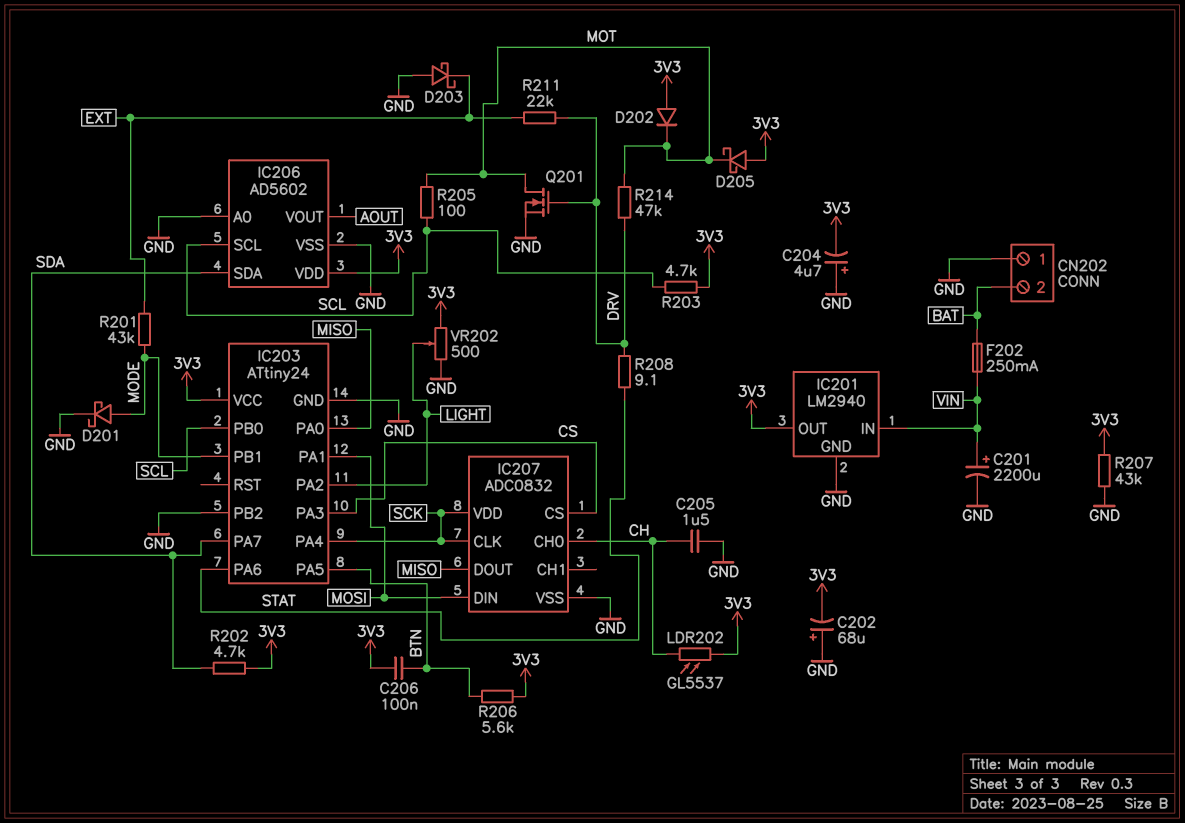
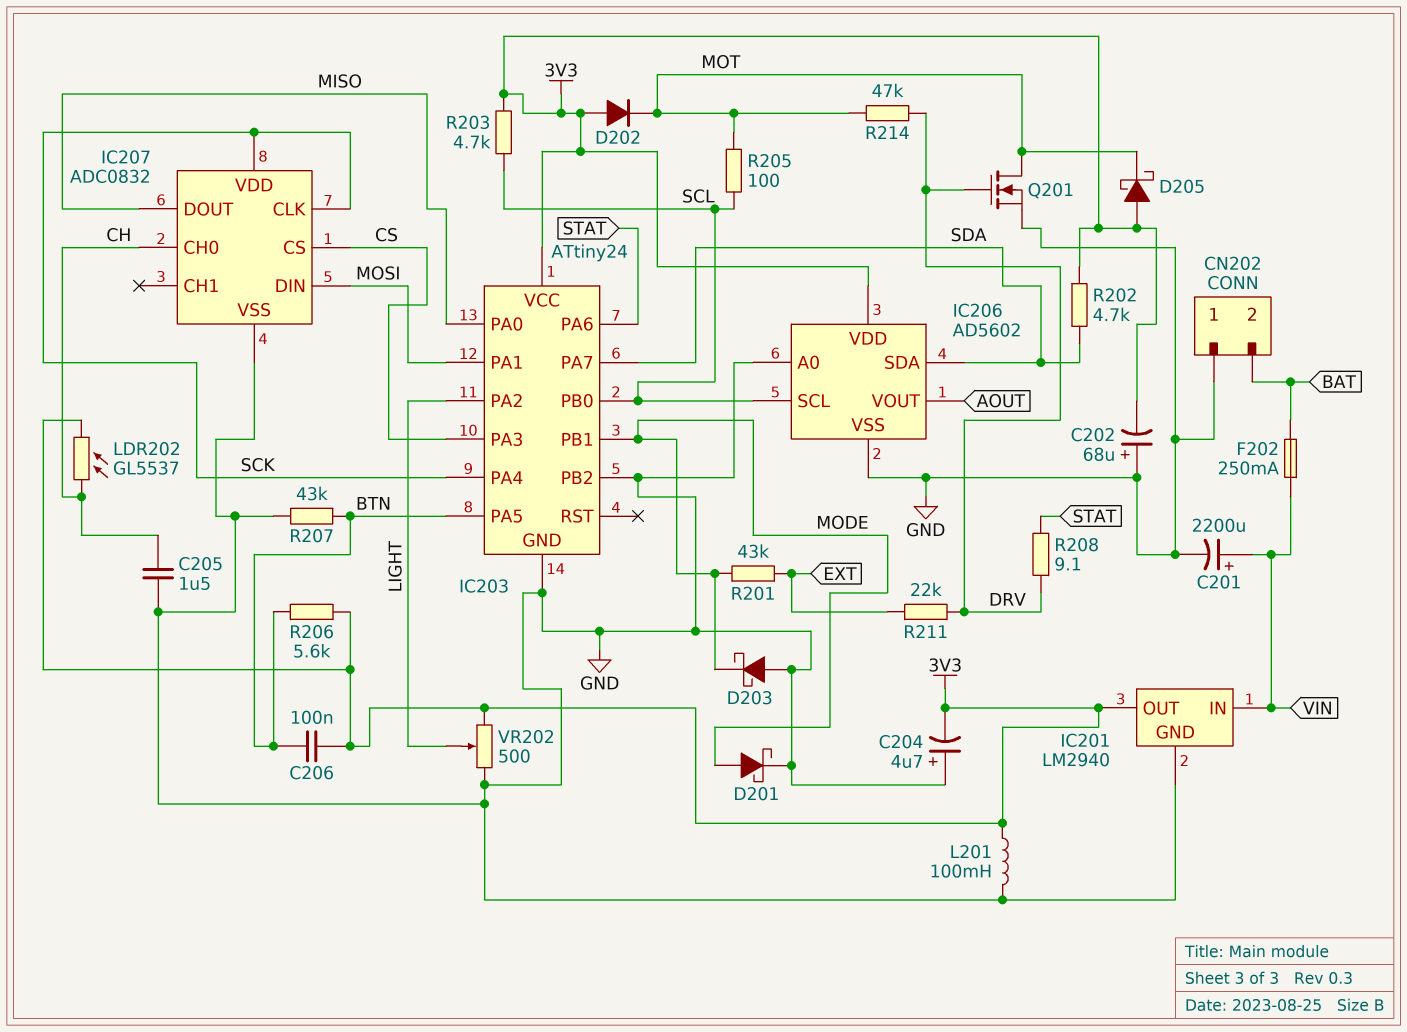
D203: schottky (A GND, K EXT) -> schottky (A GND, K MODE)
L201: none -> 100mH (3V3, GND)
R207: 43k (3V3, GND) -> 43k (BTN, GND)

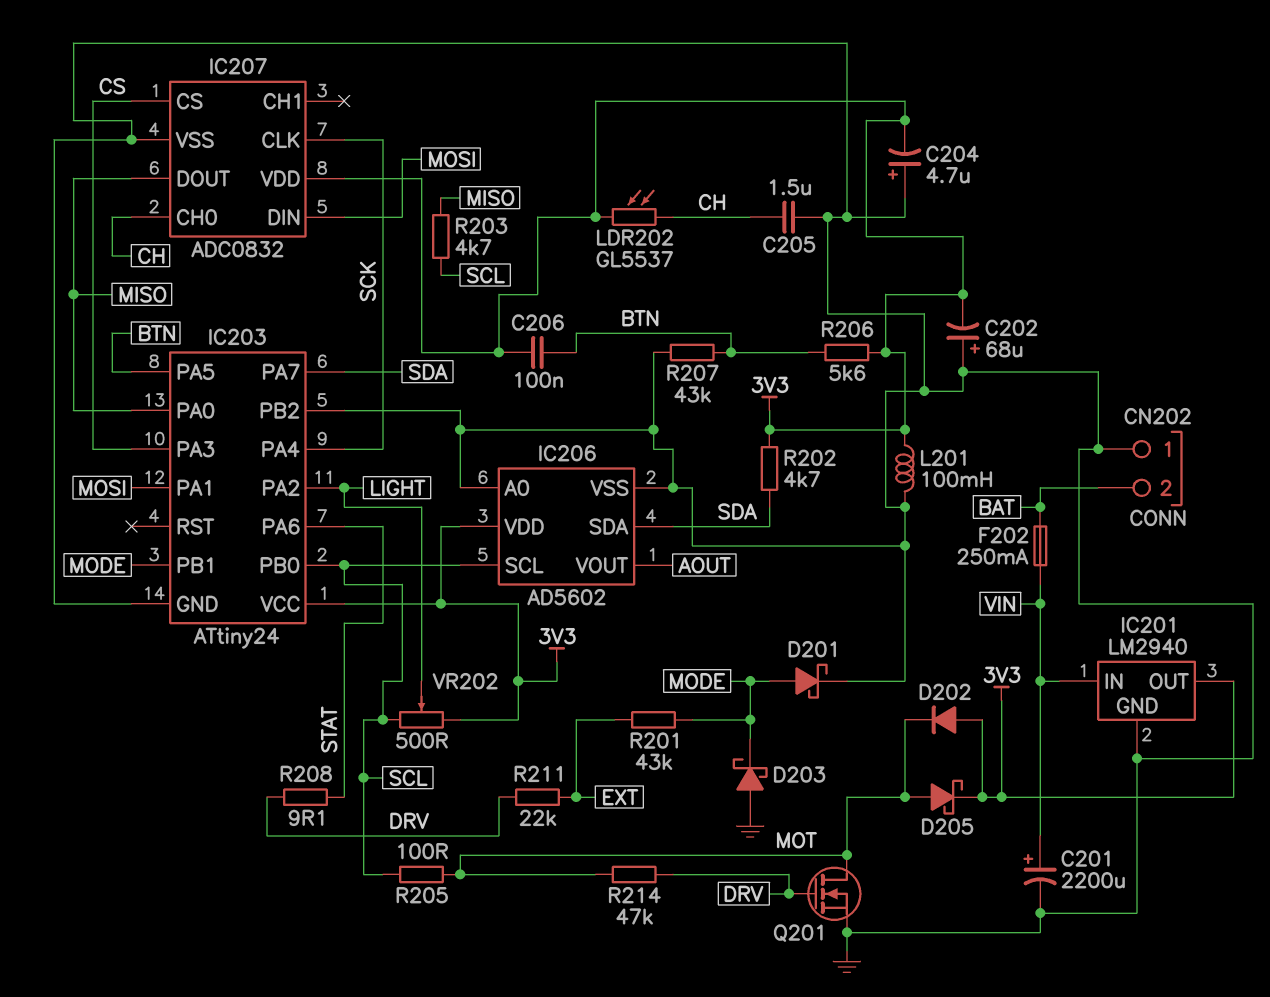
D205: schottky (A 3V3, K MOT) -> schottky (A MOT, K 3V3)
IC207 pin VDD: SCK -> 3V3
R203: 4.7k (3V3, SCL) -> 4.7k (MISO, SCL)
VR202: 500 (3V3, GND, wiper LIGHT) -> 500 (3V3, SCL, wiper LIGHT)

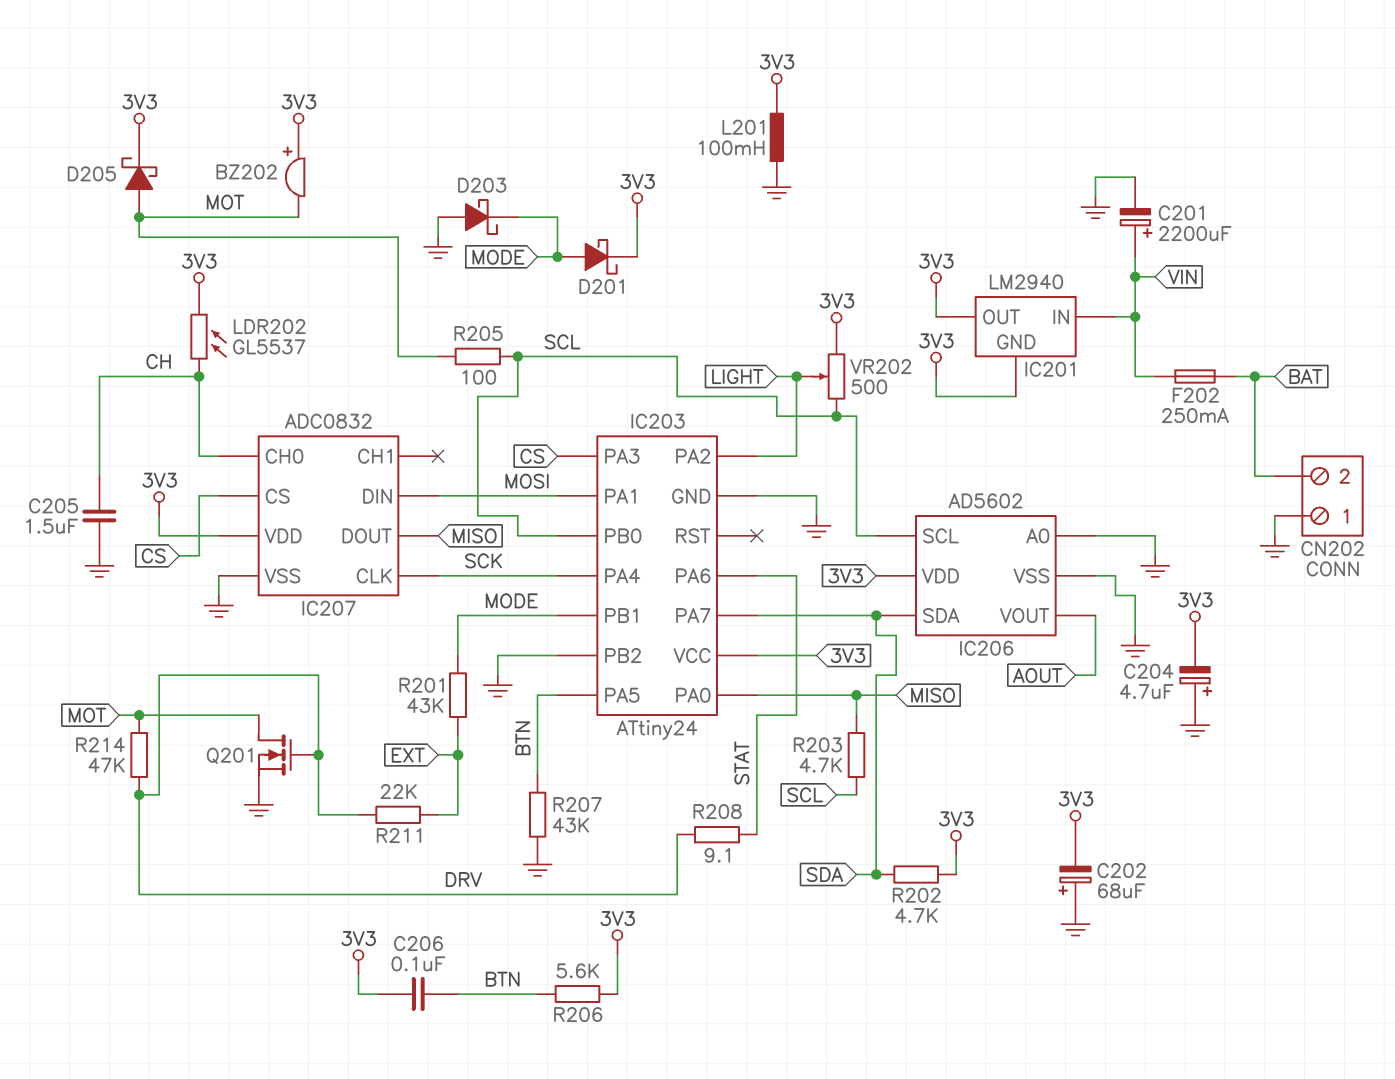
BZ202: none -> buzzer (plus 3V3, minus MOT)
D201: schottky (A MODE, K GND) -> schottky (A MODE, K 3V3)
D202: diode (A 3V3, K MOT) -> none
IC201 pin GND: GND -> 3V3

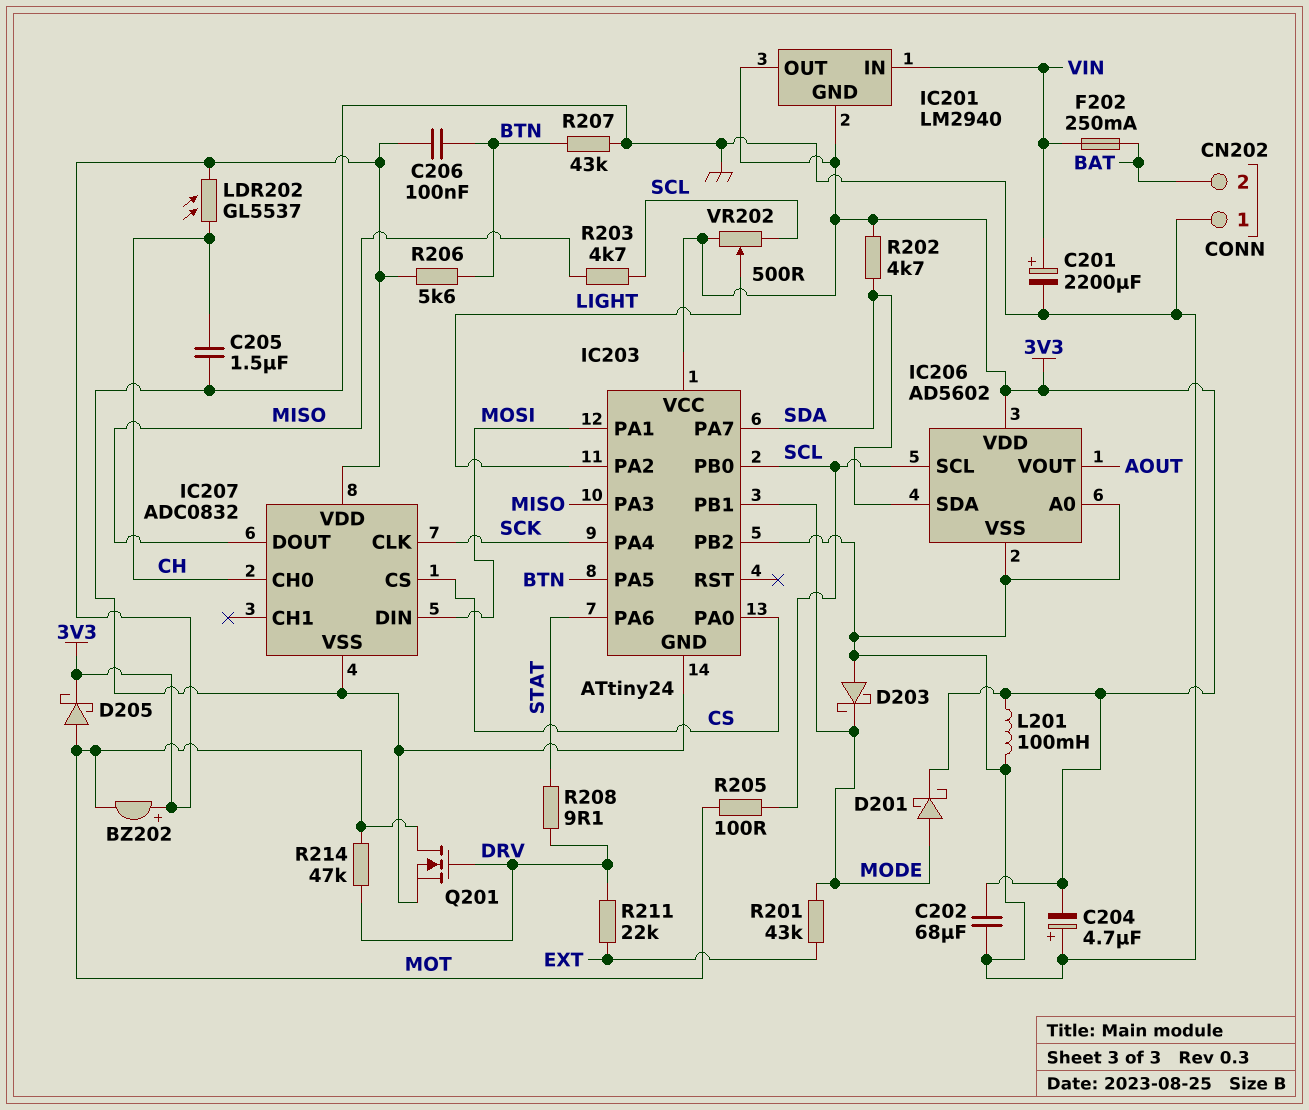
C202: 68uF (plus GND, minus 3V3) -> 68uF (3V3, GND)
IC203 pin PA0: MISO -> CS
IC203 pin PA3: CS -> MISO

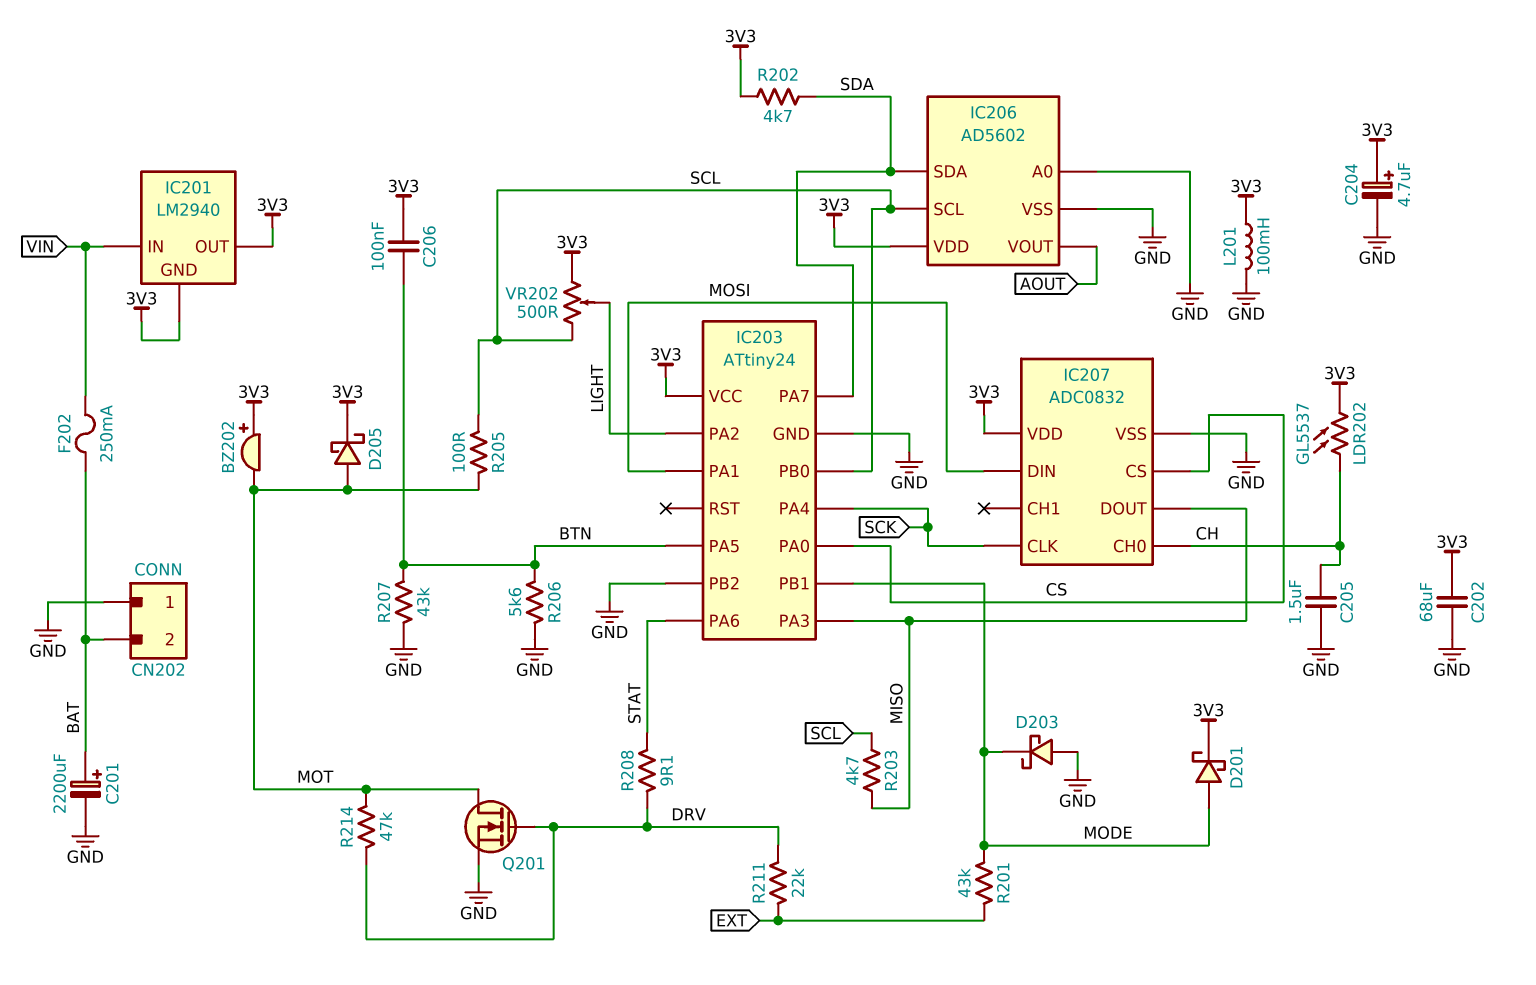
C201: 2200uF (plus VIN, minus GND) -> 2200uF (plus BAT, minus GND)
C204: 4.7uF (plus GND, minus 3V3) -> 4.7uF (plus 3V3, minus GND)
R206: 5.6k (3V3, BTN) -> 5.6k (BTN, GND)

